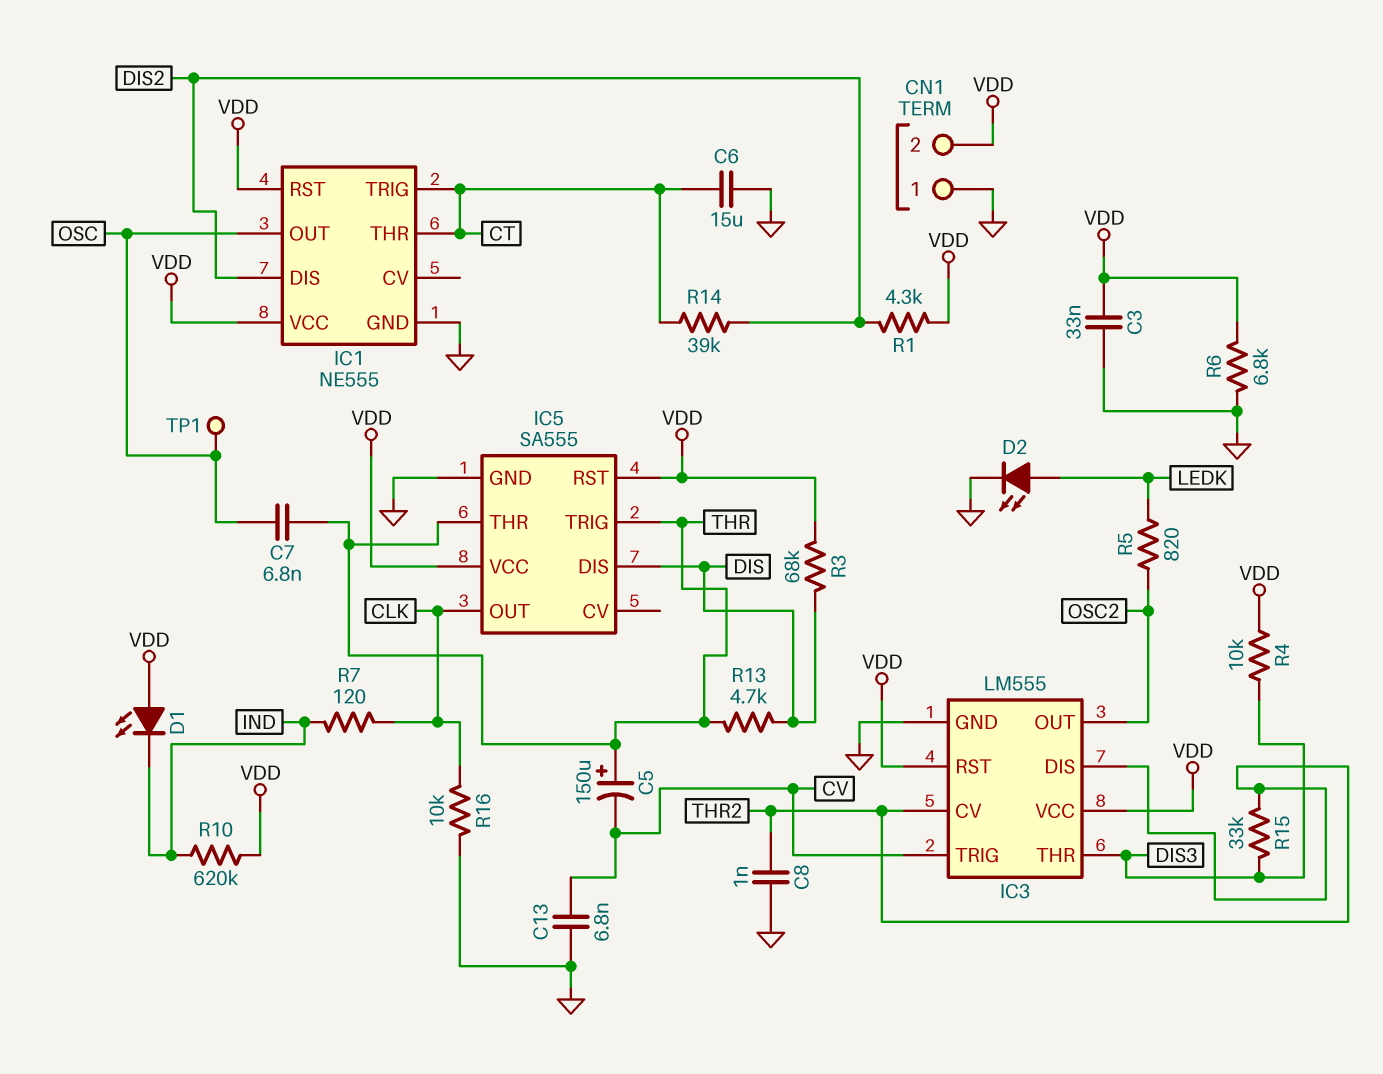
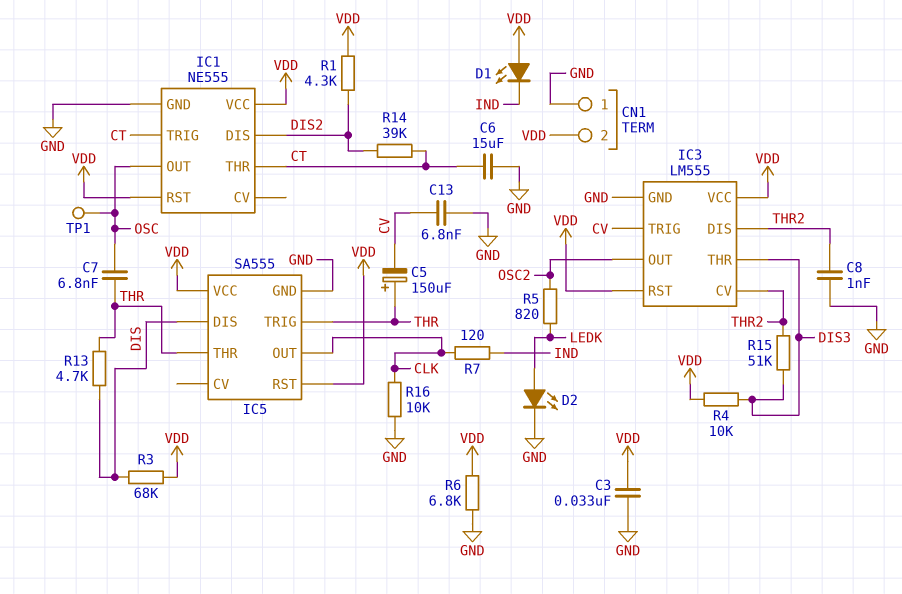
R10: 620k (IND, VDD) -> none
R15: 33k (DIS3, THR2) -> 51k (DIS3, THR2)

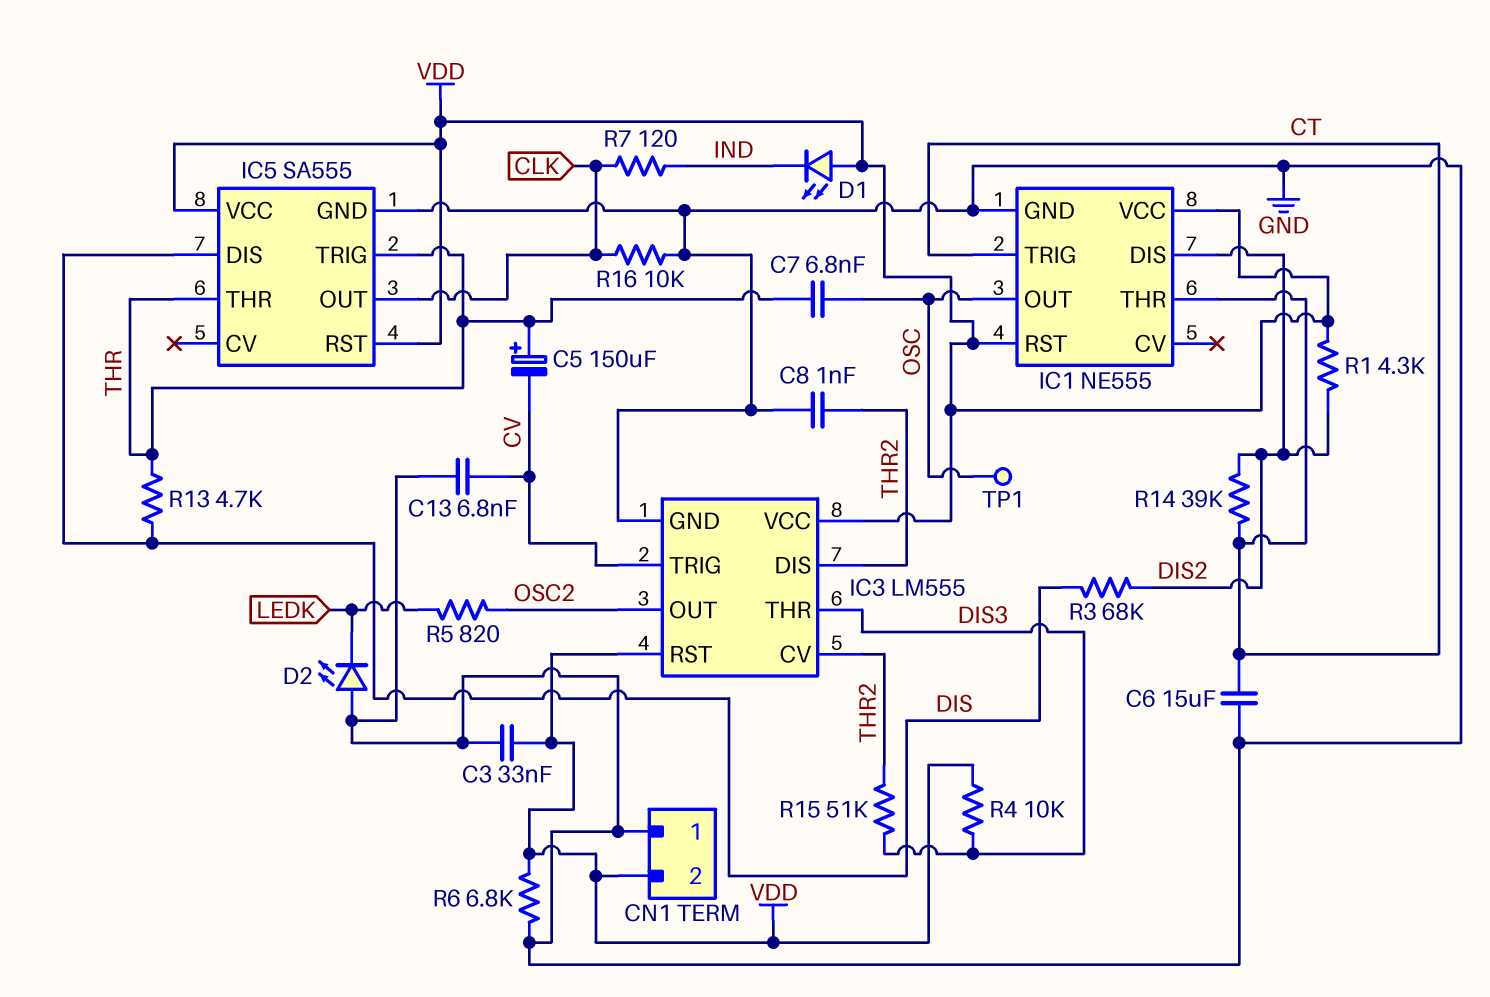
D2: LED (A LEDK, K GND) -> LED (A GND, K LEDK)
R3: 68k (DIS, VDD) -> 68k (DIS, DIS2)

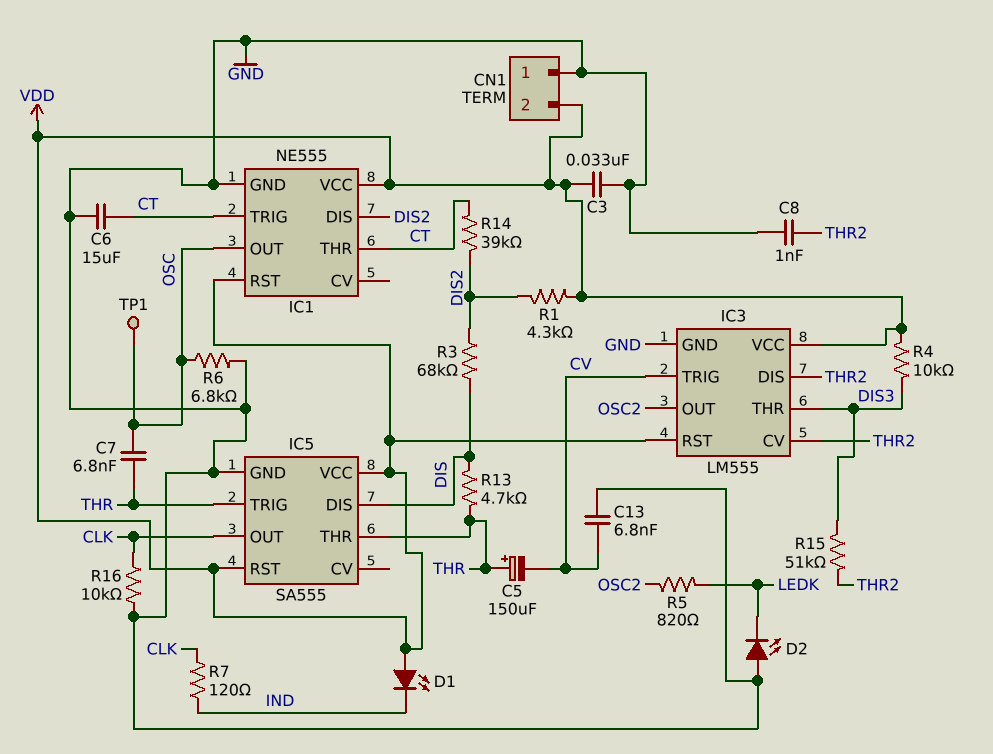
R6: 6.8k (GND, VDD) -> 6.8k (GND, OSC)

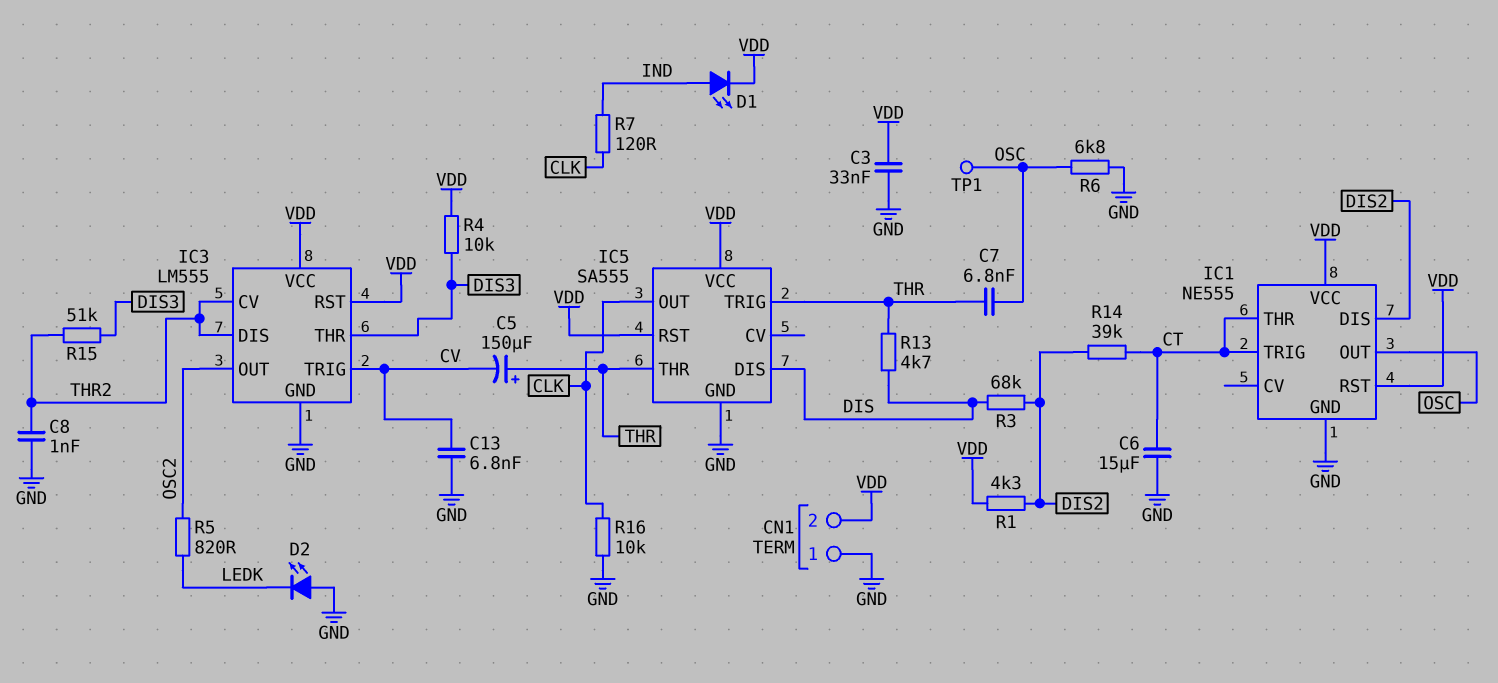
D1: LED (A VDD, K IND) -> LED (A IND, K VDD)

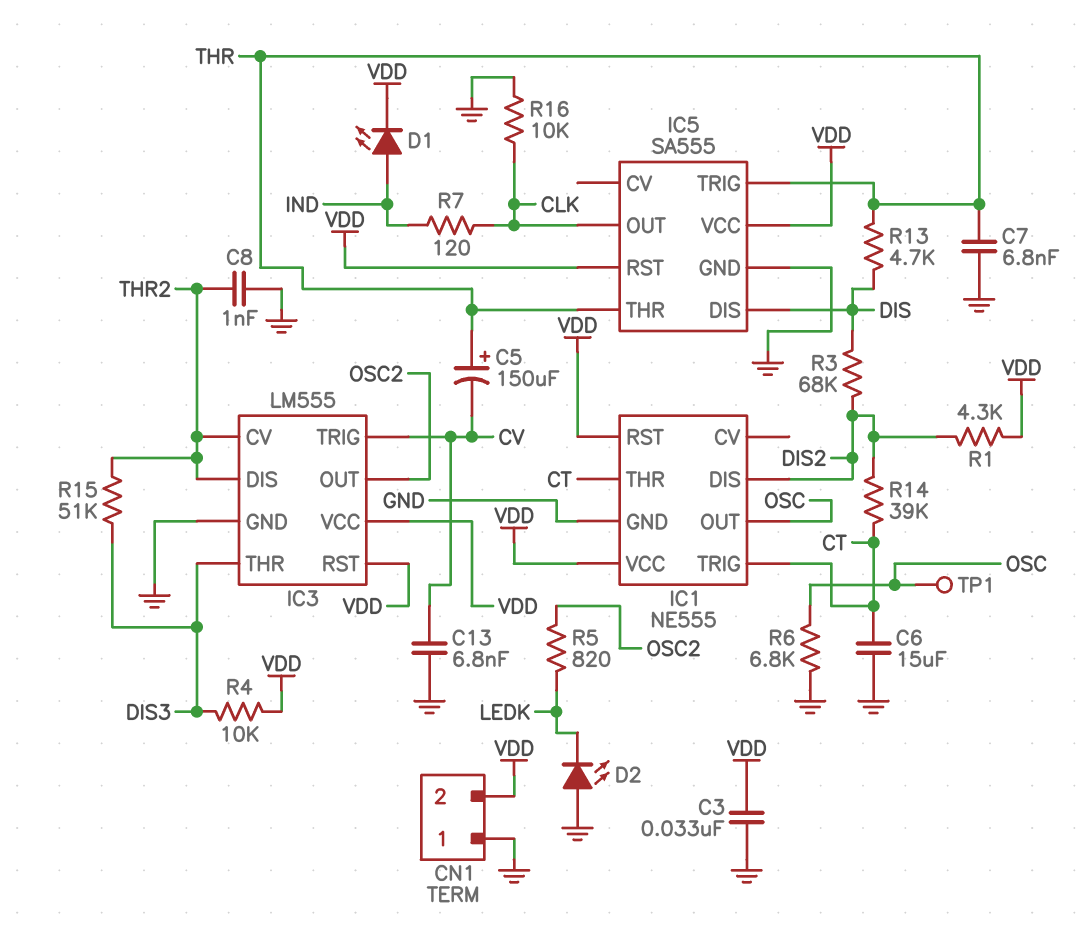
C7: 6.8nF (OSC, THR) -> 6.8nF (GND, THR)

